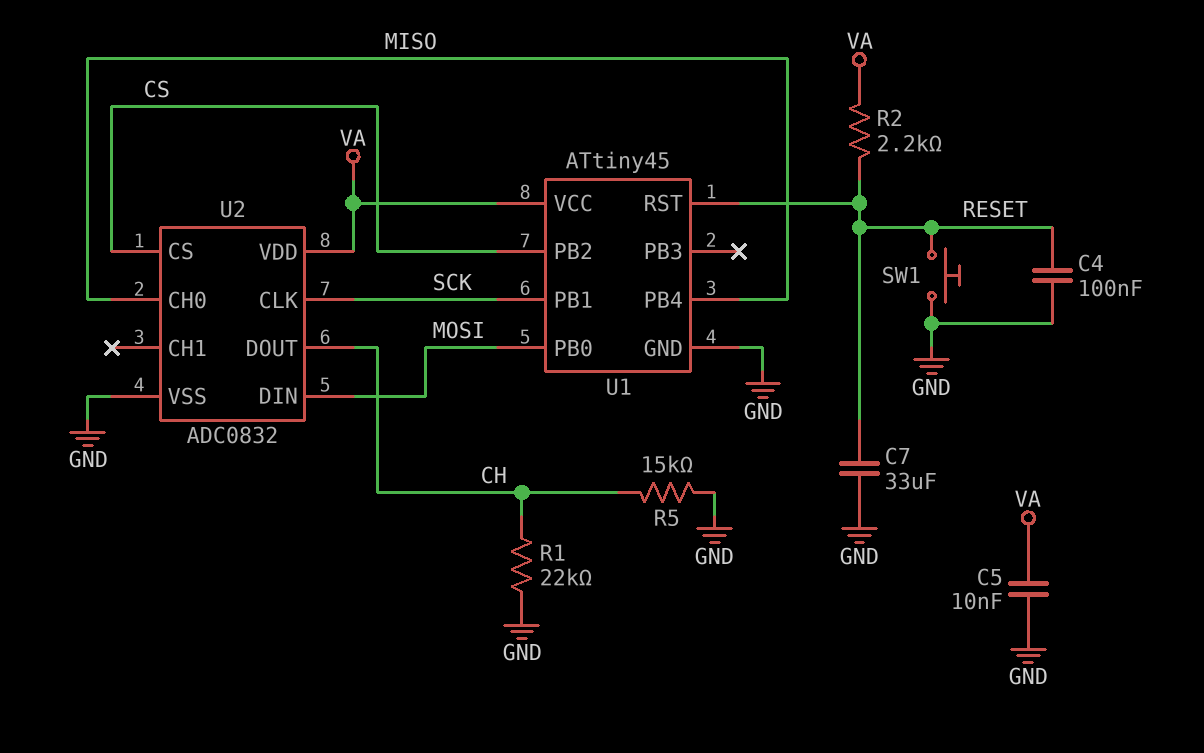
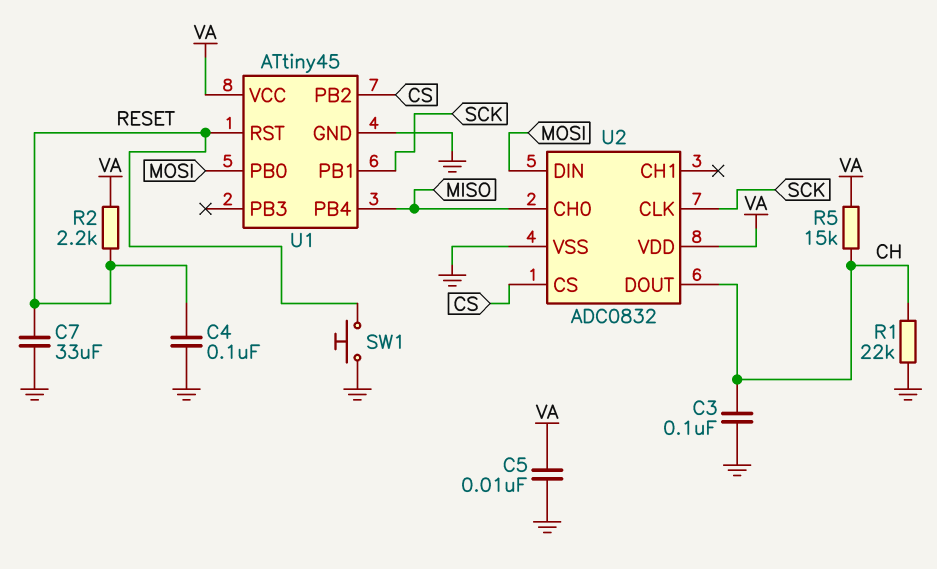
C3: none -> 100nF (CH, GND)
R5: 15k (CH, GND) -> 15k (CH, VA)

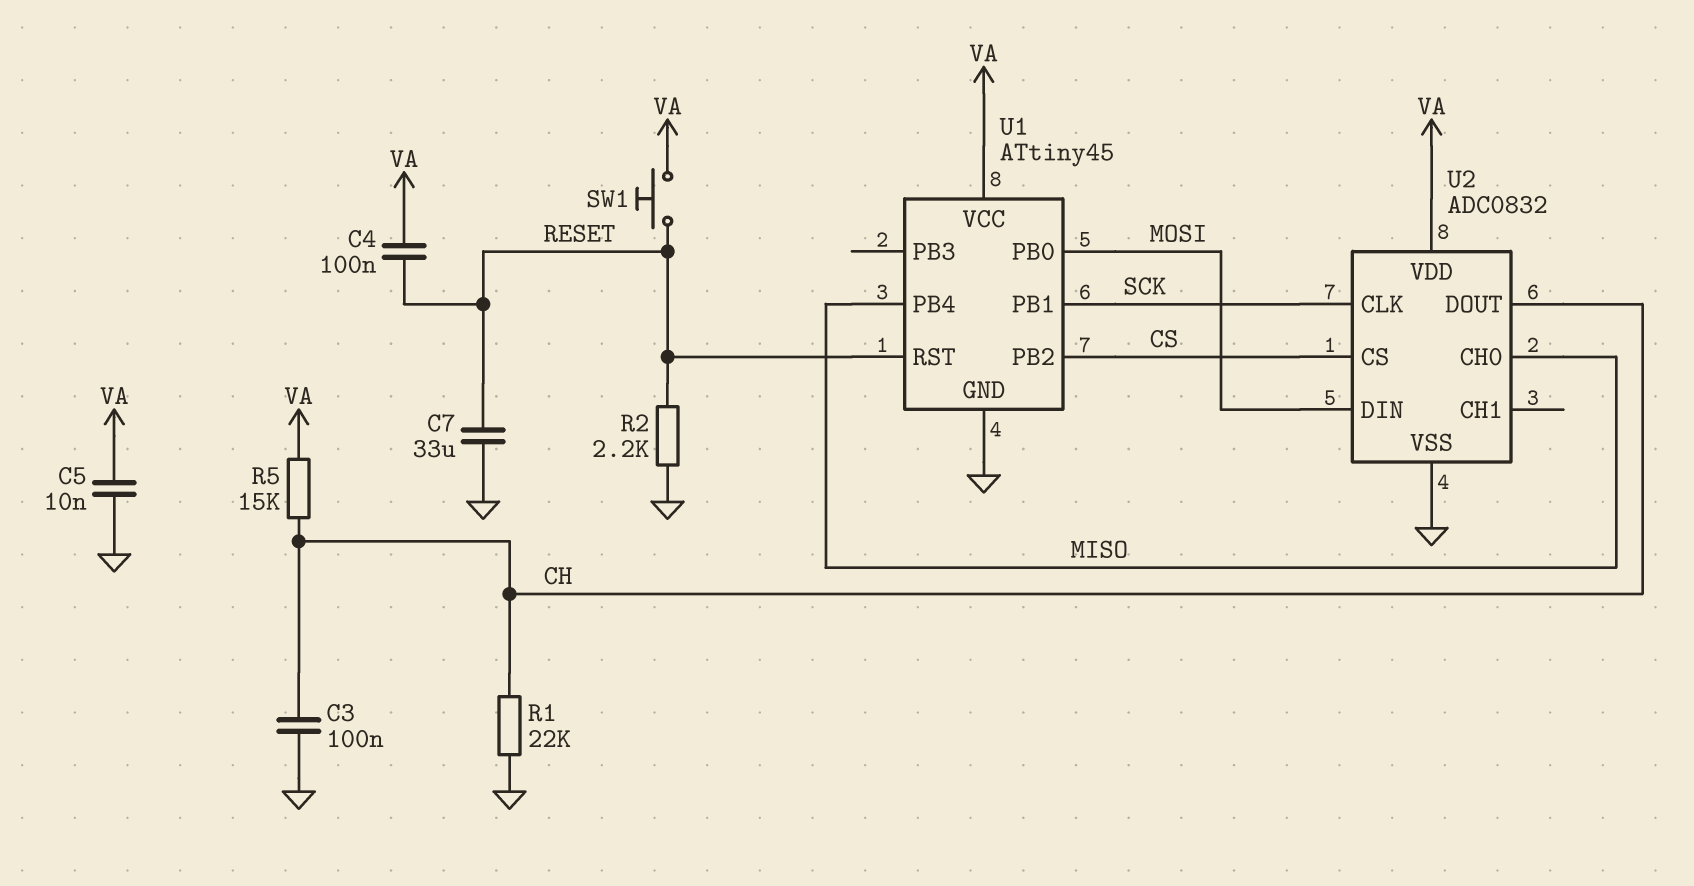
C4: 100nF (GND, RESET) -> 100nF (RESET, VA)
R2: 2.2k (RESET, VA) -> 2.2k (GND, RESET)
SW1: button (GND, RESET) -> button (RESET, VA)

